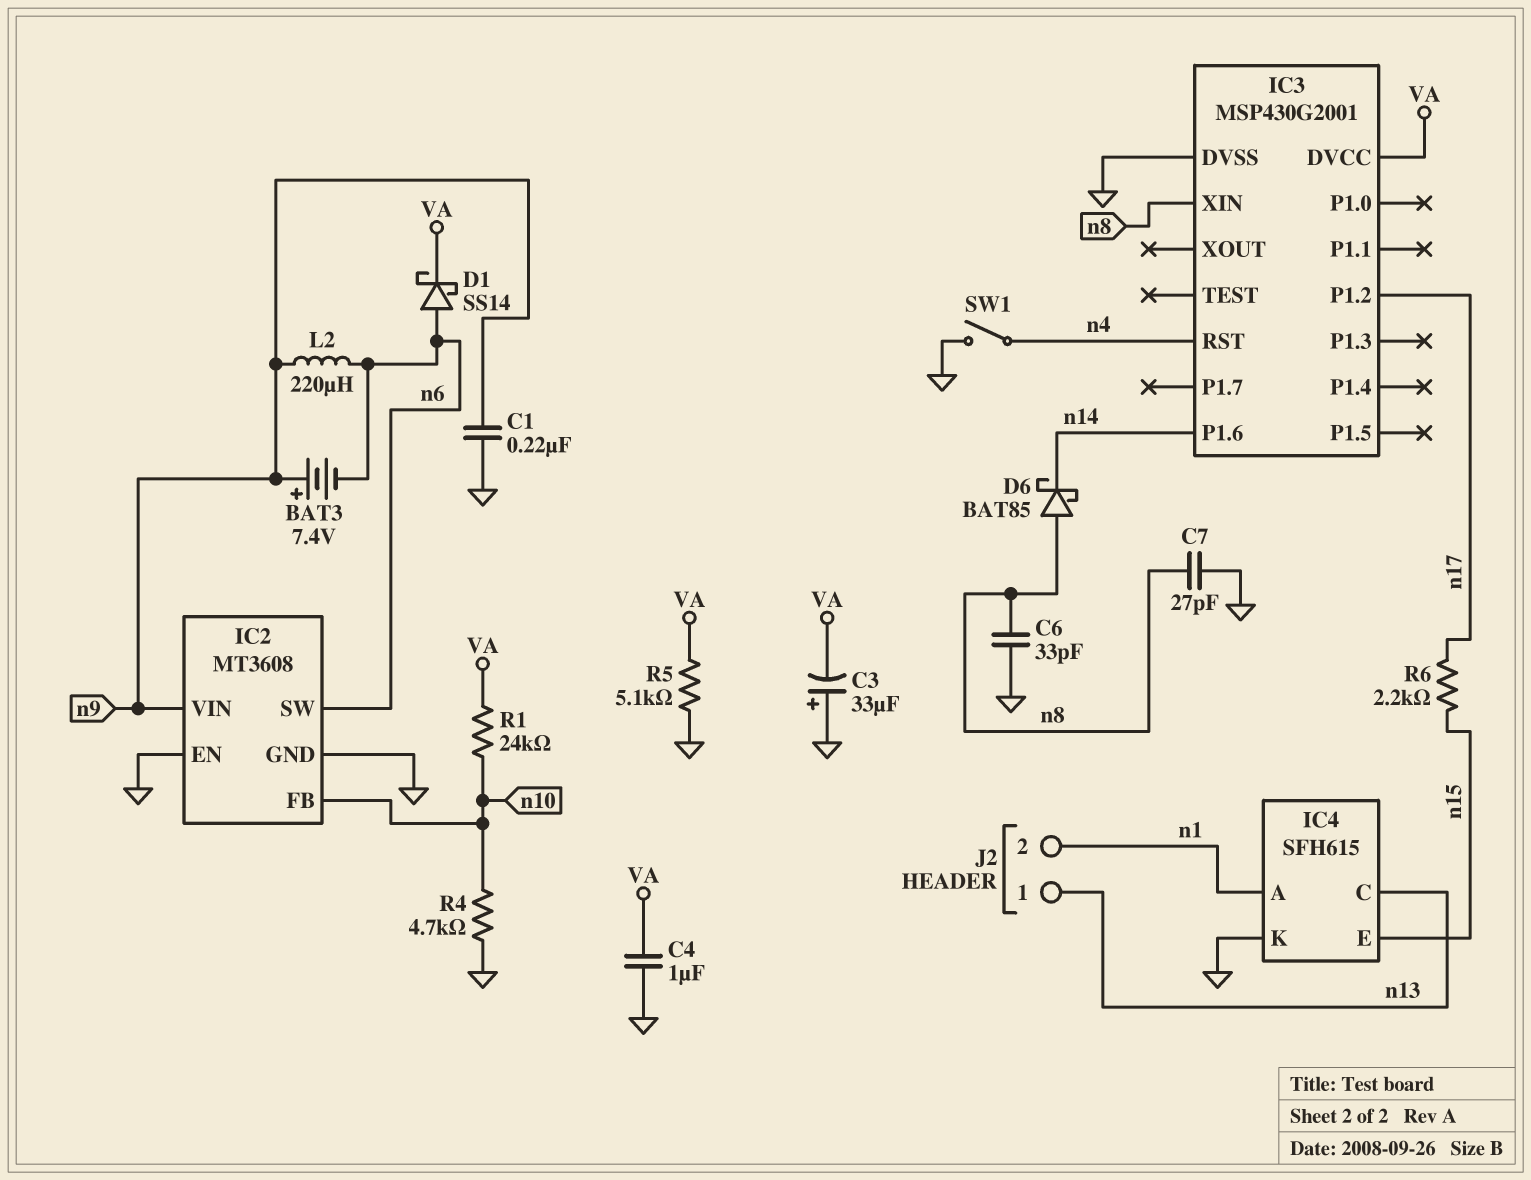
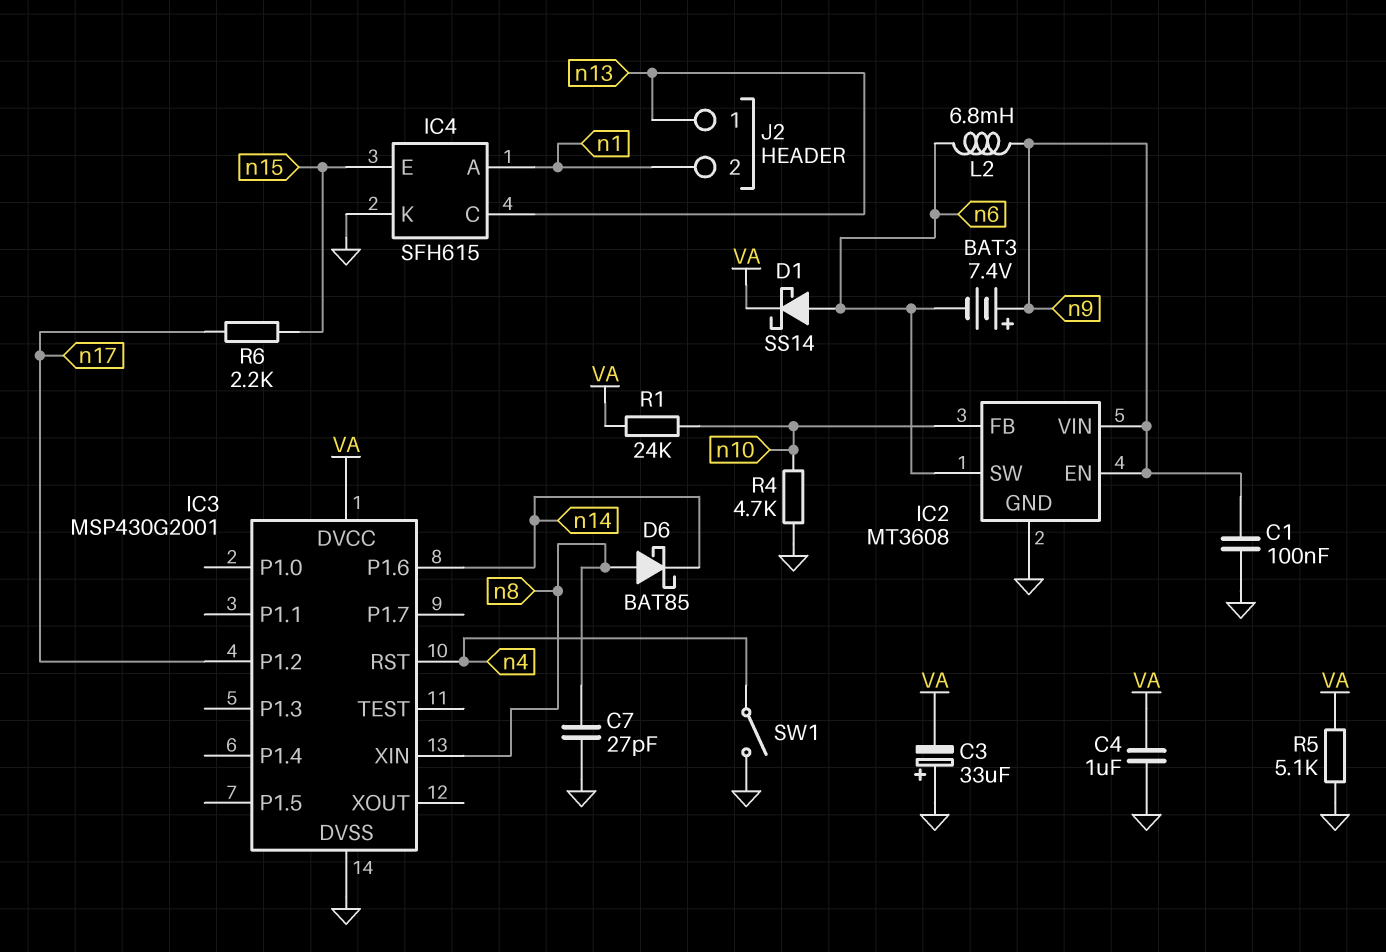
C1: 220nF (GND, n9) -> 100nF (GND, n9)
C6: 33pF (GND, n8) -> none
IC2 pin EN: GND -> n9
L2: 220uH (n6, n9) -> 6.8mH (n6, n9)

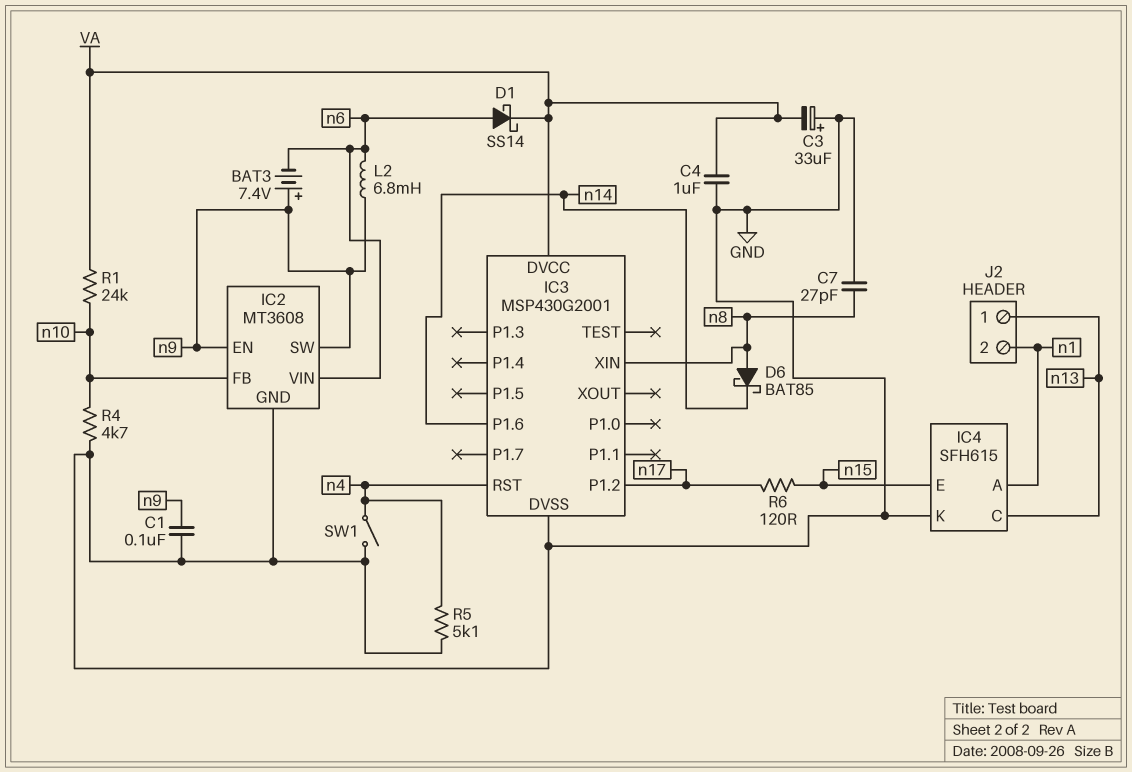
IC2 pin SW: n6 -> n9
IC2 pin VIN: n9 -> n6
R5: 5.1k (GND, VA) -> 5.1k (GND, n4)
R6: 2.2k (n15, n17) -> 120 (n15, n17)

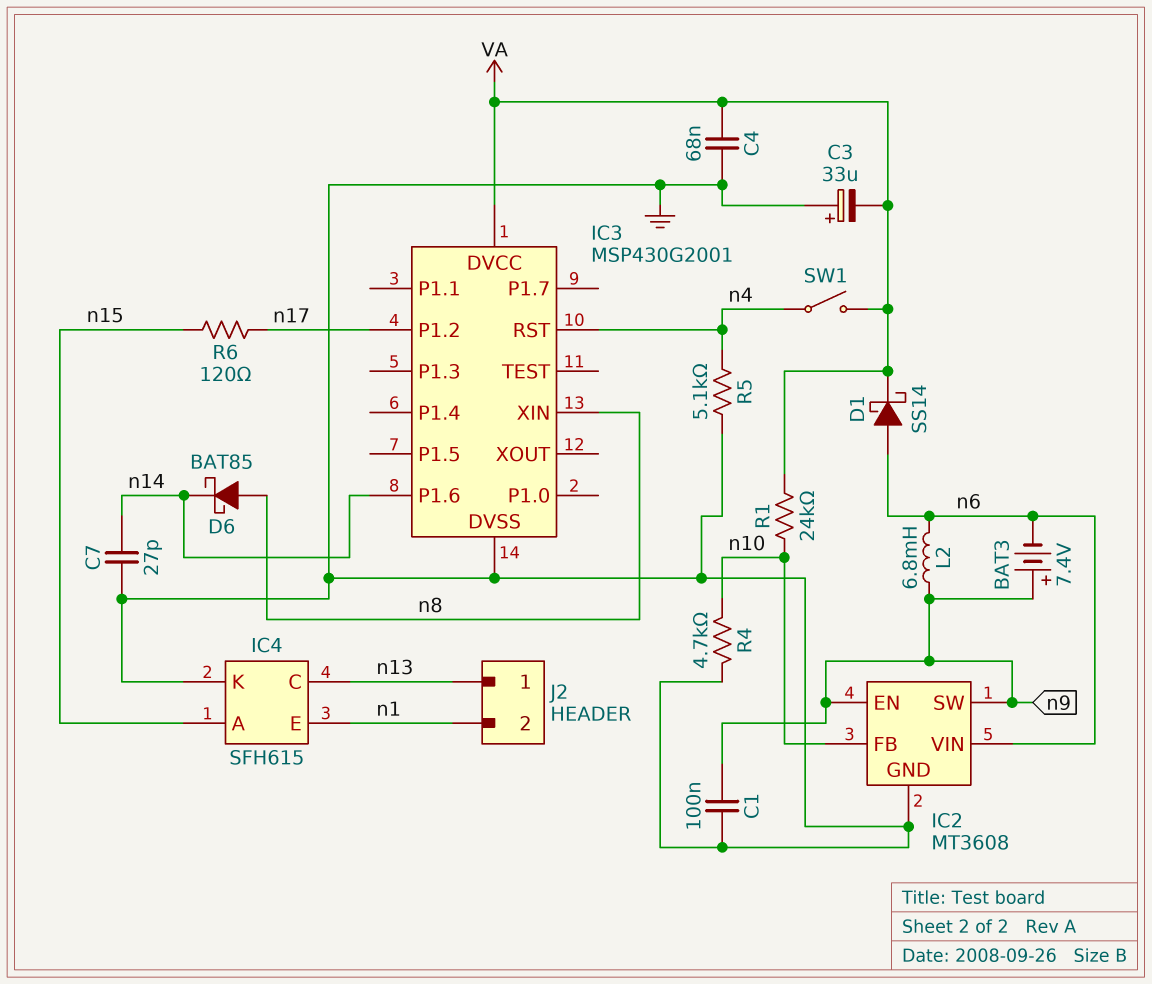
C4: 1uF (GND, VA) -> 68nF (GND, VA)
C7: 27pF (GND, n8) -> 27pF (GND, n14)
IC4 pin A: n1 -> n15
IC4 pin E: n15 -> n1
SW1: switch (GND, n4) -> switch (VA, n4)

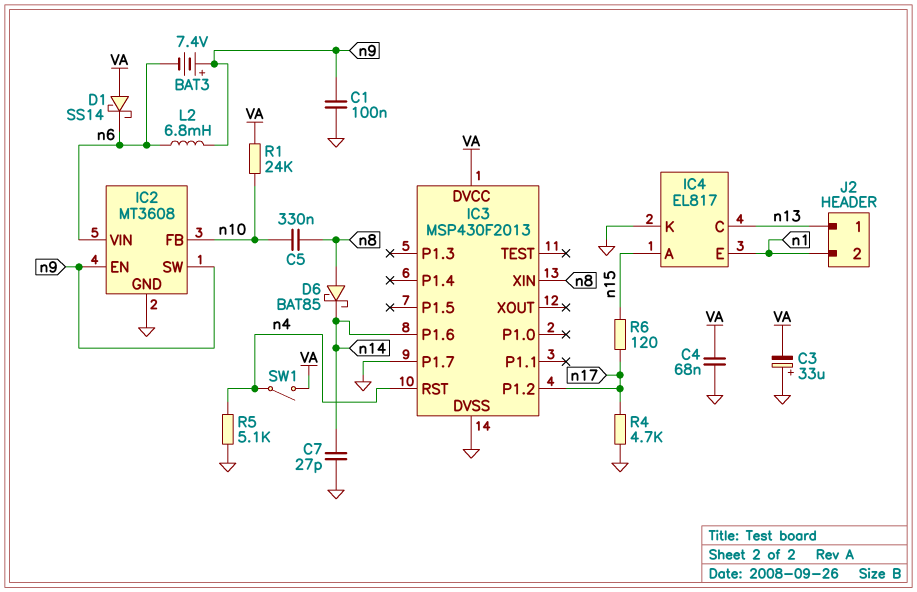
C5: none -> 330nF (n8, n10)
D1: schottky SS14 (A n6, K VA) -> schottky SS14 (A VA, K n6)
IC3: MSP430G2001 -> MSP430F2013
IC3 pin P1.7: none -> GND
IC4: SFH615 -> EL817
R4: 4.7k (GND, n10) -> 4.7k (GND, n17)

